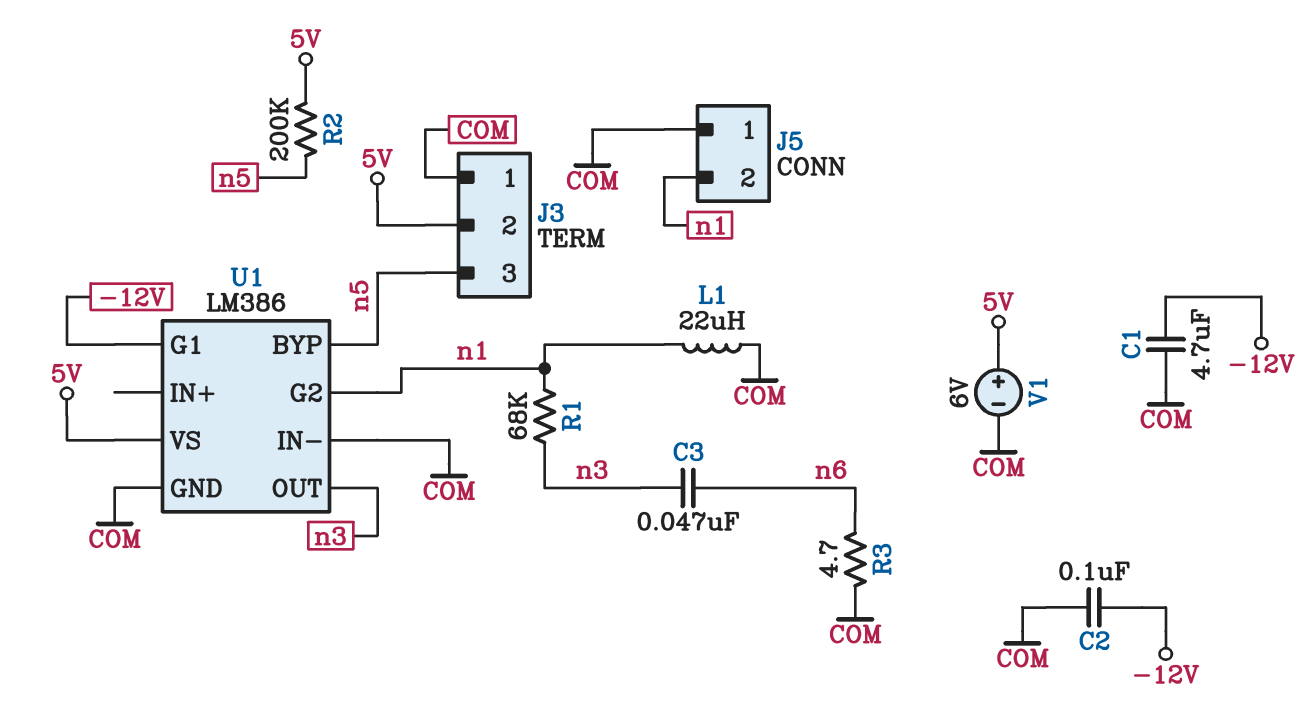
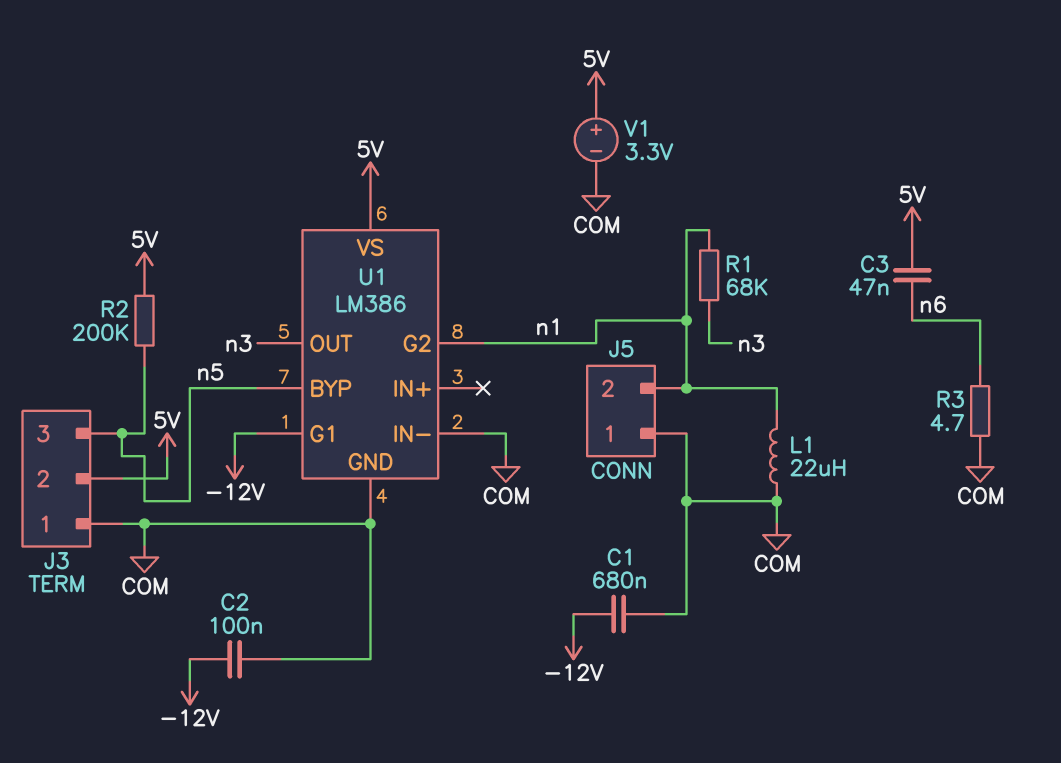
C1: 4.7uF (-12V, COM) -> 680nF (-12V, COM)
C3: 47nF (n3, n6) -> 47nF (5V, n6)
V1: 6V (plus 5V, minus COM) -> 3.3V (plus 5V, minus COM)

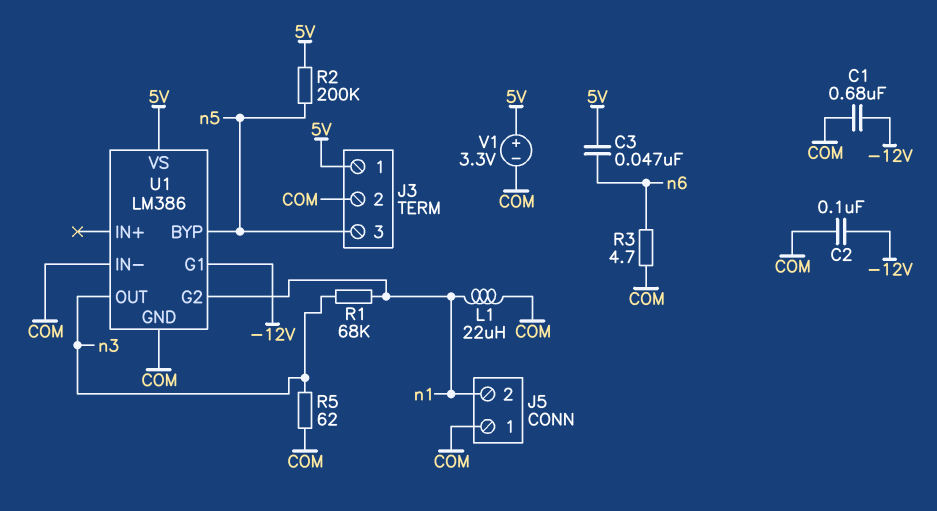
J3 pin 1: COM -> 5V
J3 pin 2: 5V -> COM
R5: none -> 62 (COM, n3)

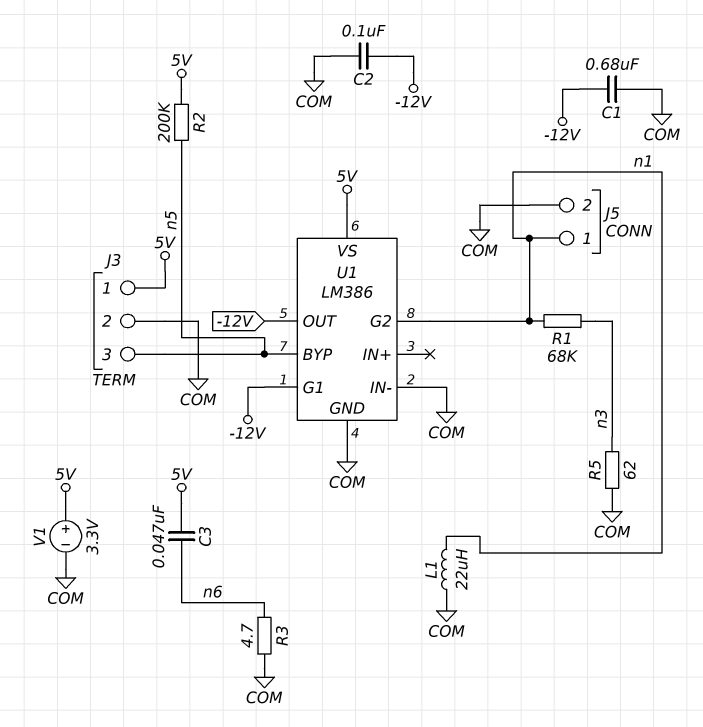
J5 pin 1: COM -> n1
J5 pin 2: n1 -> COM
U1 pin OUT: n3 -> -12V

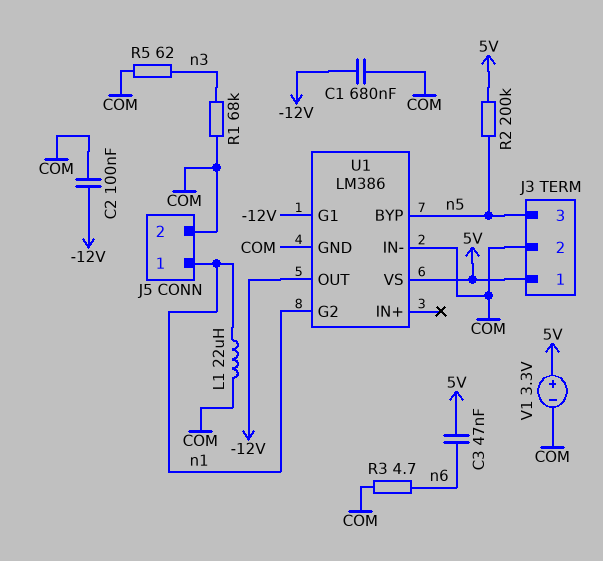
R1: 68k (n1, n3) -> 68k (COM, n3)

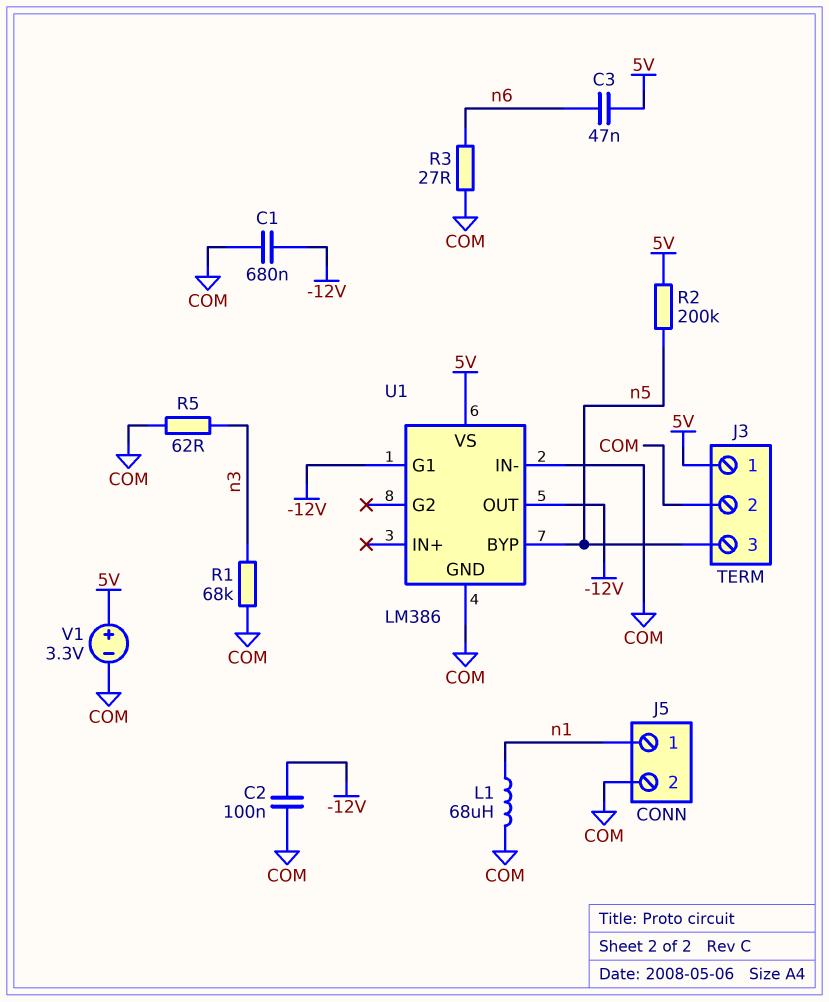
L1: 22uH (COM, n1) -> 68uH (COM, n1)
R3: 4.7 (COM, n6) -> 27 (COM, n6)
U1 pin G2: n1 -> none

